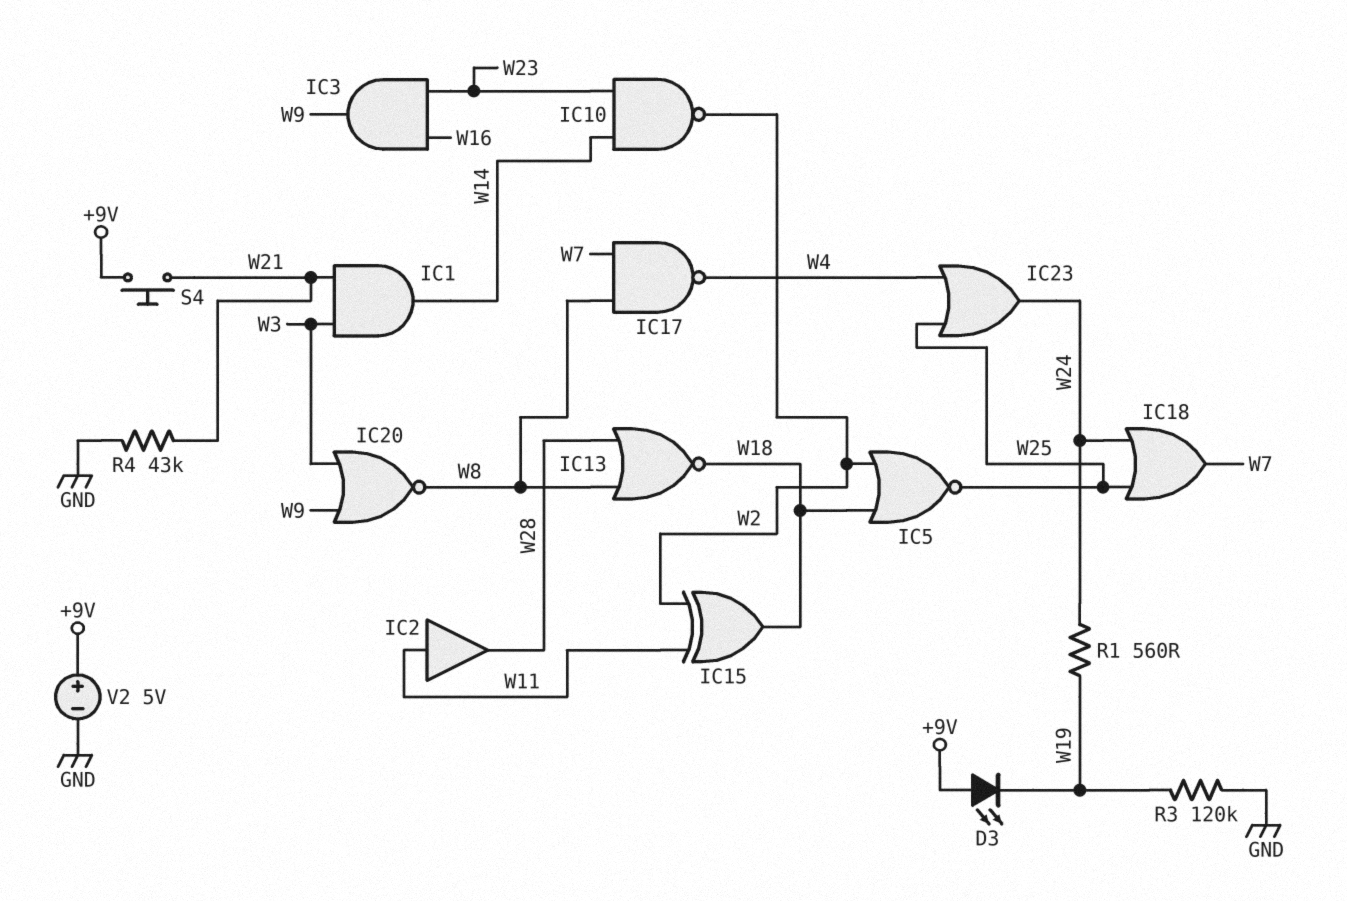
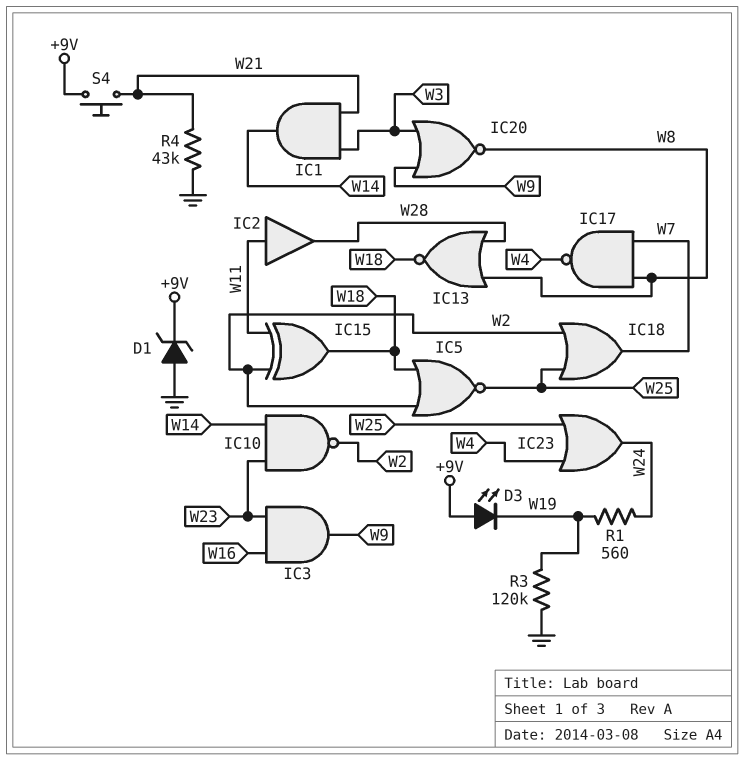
D1: none -> zener (A GND, K +9V)
IC18: OR (in W24, in W25, out W7) -> OR (in W2, in W25, out W7)
V2: 5V (plus +9V, minus GND) -> none

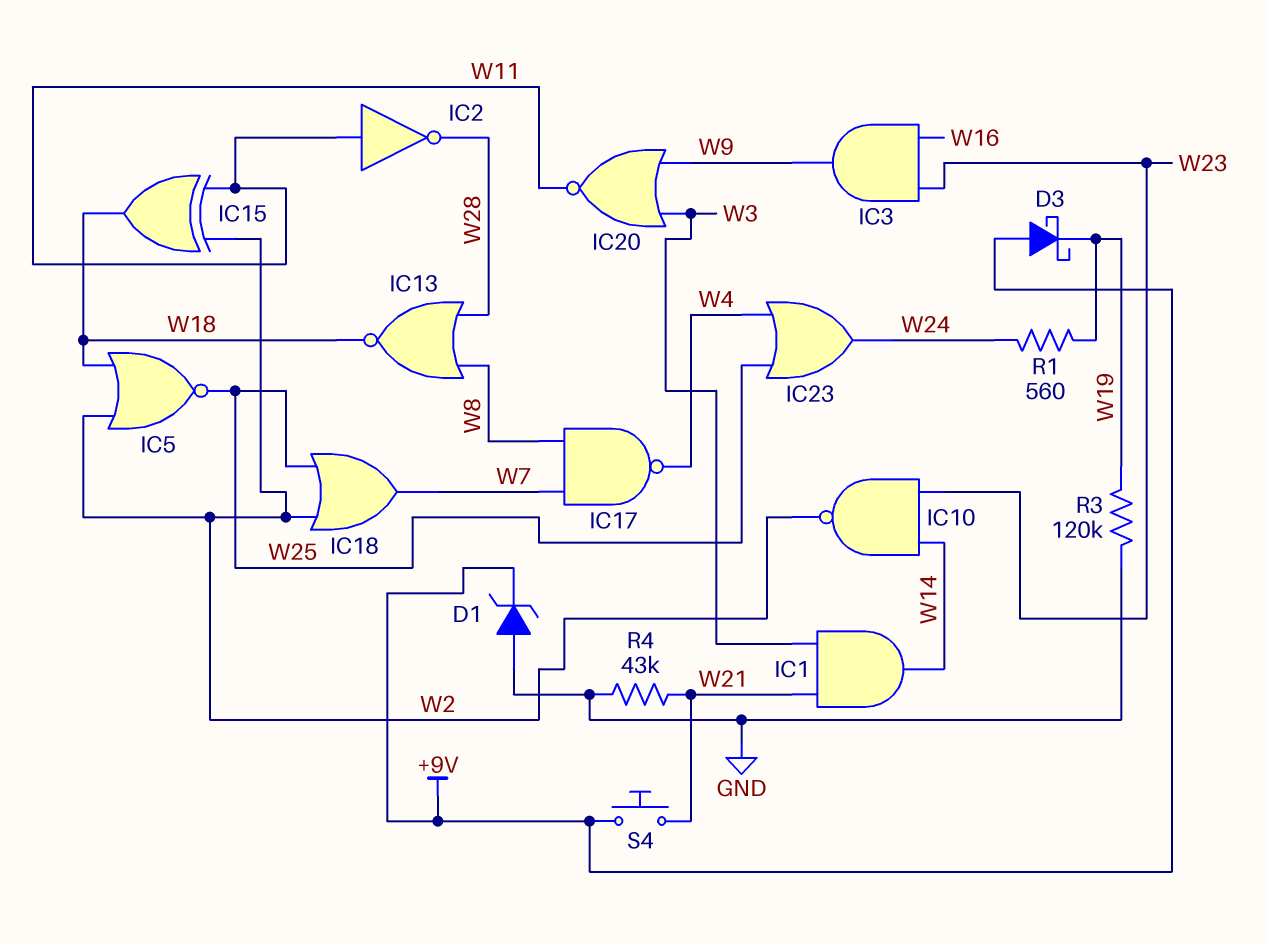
D3: LED (A +9V, K W19) -> schottky (A +9V, K W19)
IC2: buffer (in W11, out W28) -> NOT (in W11, out W28)
IC20: NOR (in W3, in W9, out W8) -> NOR (in W3, in W9, out W11)

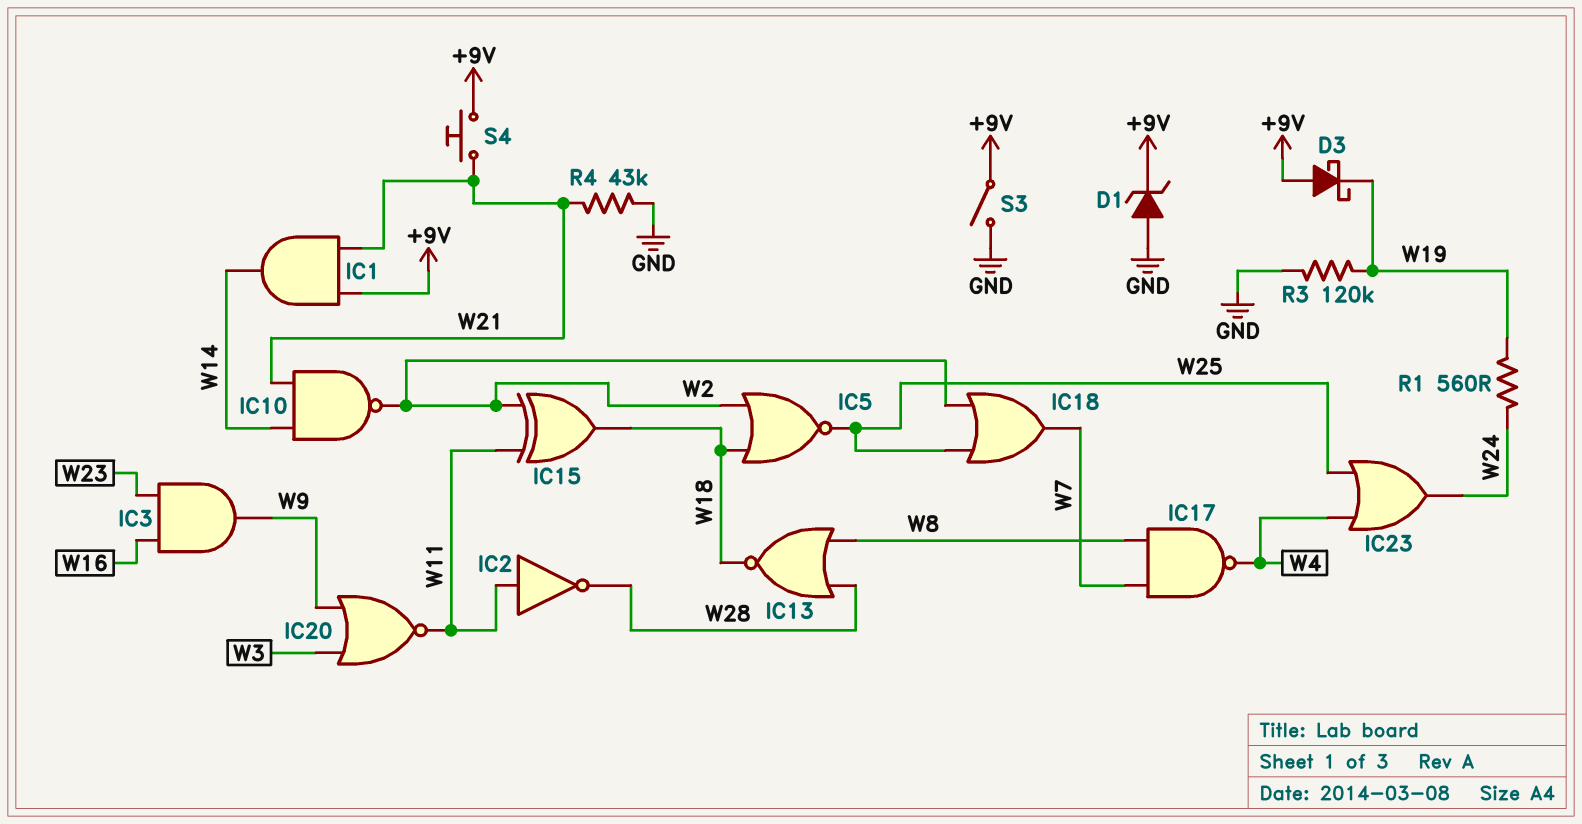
IC1: AND (in W3, in W21, out W14) -> AND (in +9V, in W21, out W14)
IC10: NAND (in W14, in W23, out W2) -> NAND (in W14, in W21, out W2)
S3: none -> switch (+9V, GND)

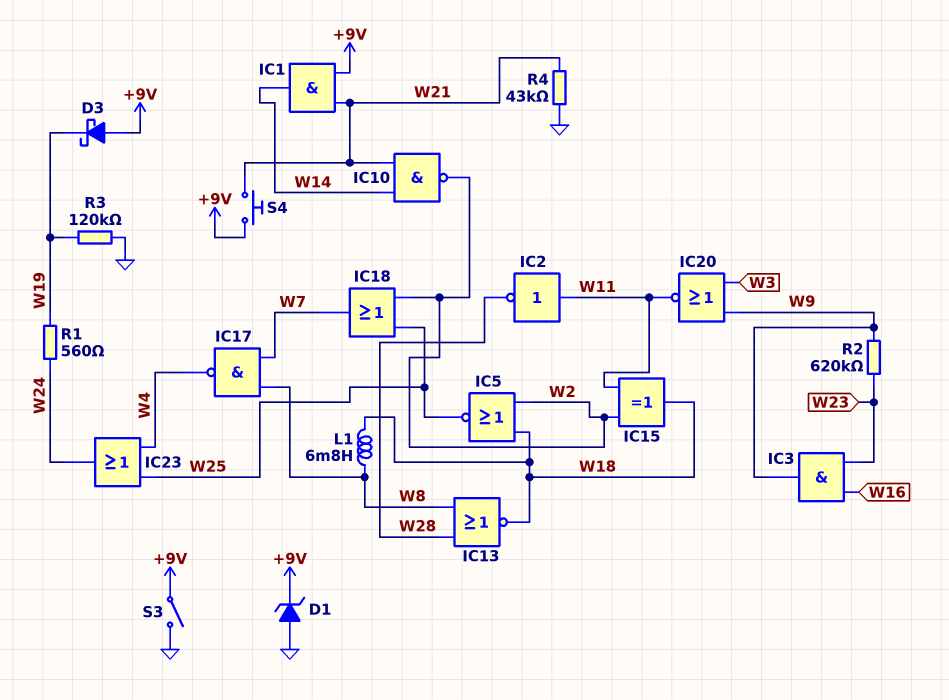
L1: none -> 6.8mH (W8, W18)
R2: none -> 620k (W9, W23)

